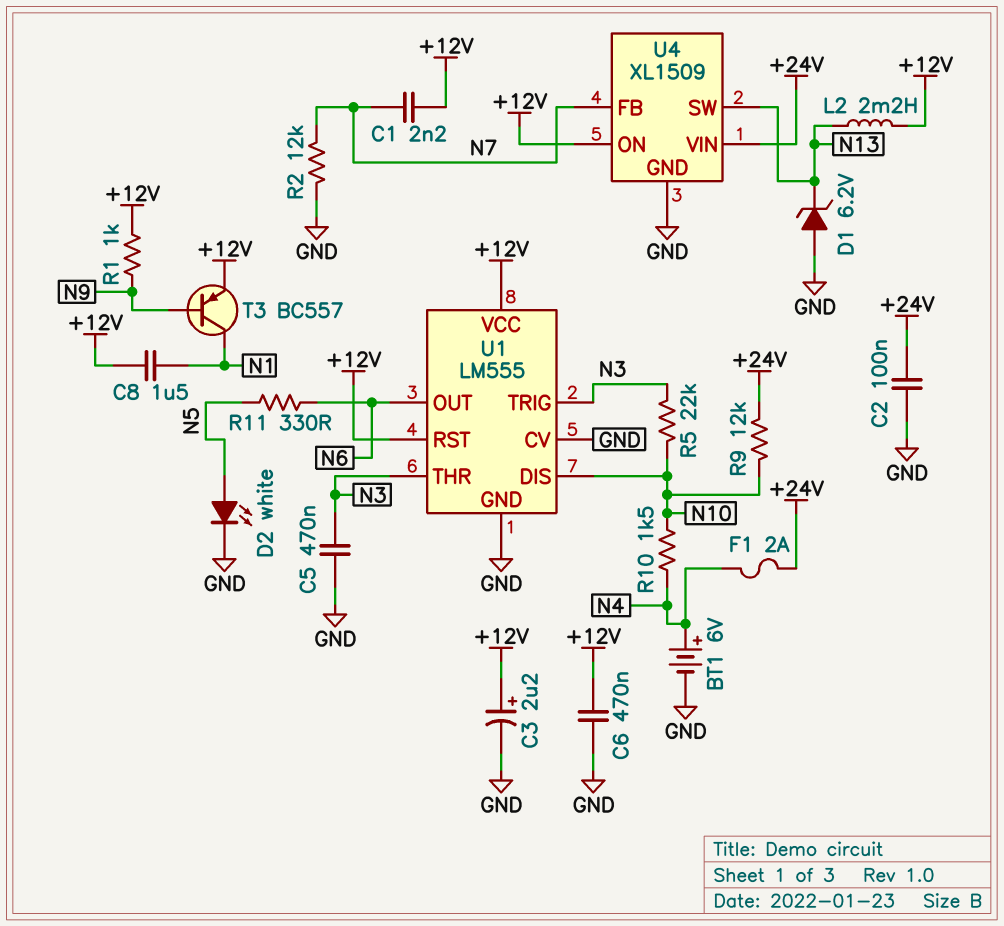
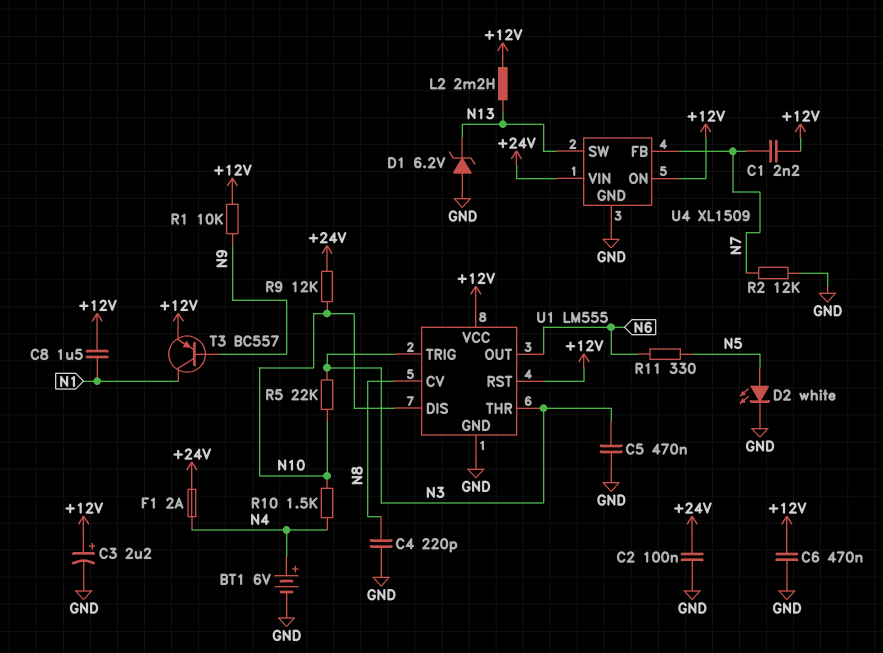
C4: none -> 220pF (GND, N8)
R1: 1k (+12V, N9) -> 10k (+12V, N9)
U1 pin CV: GND -> N8

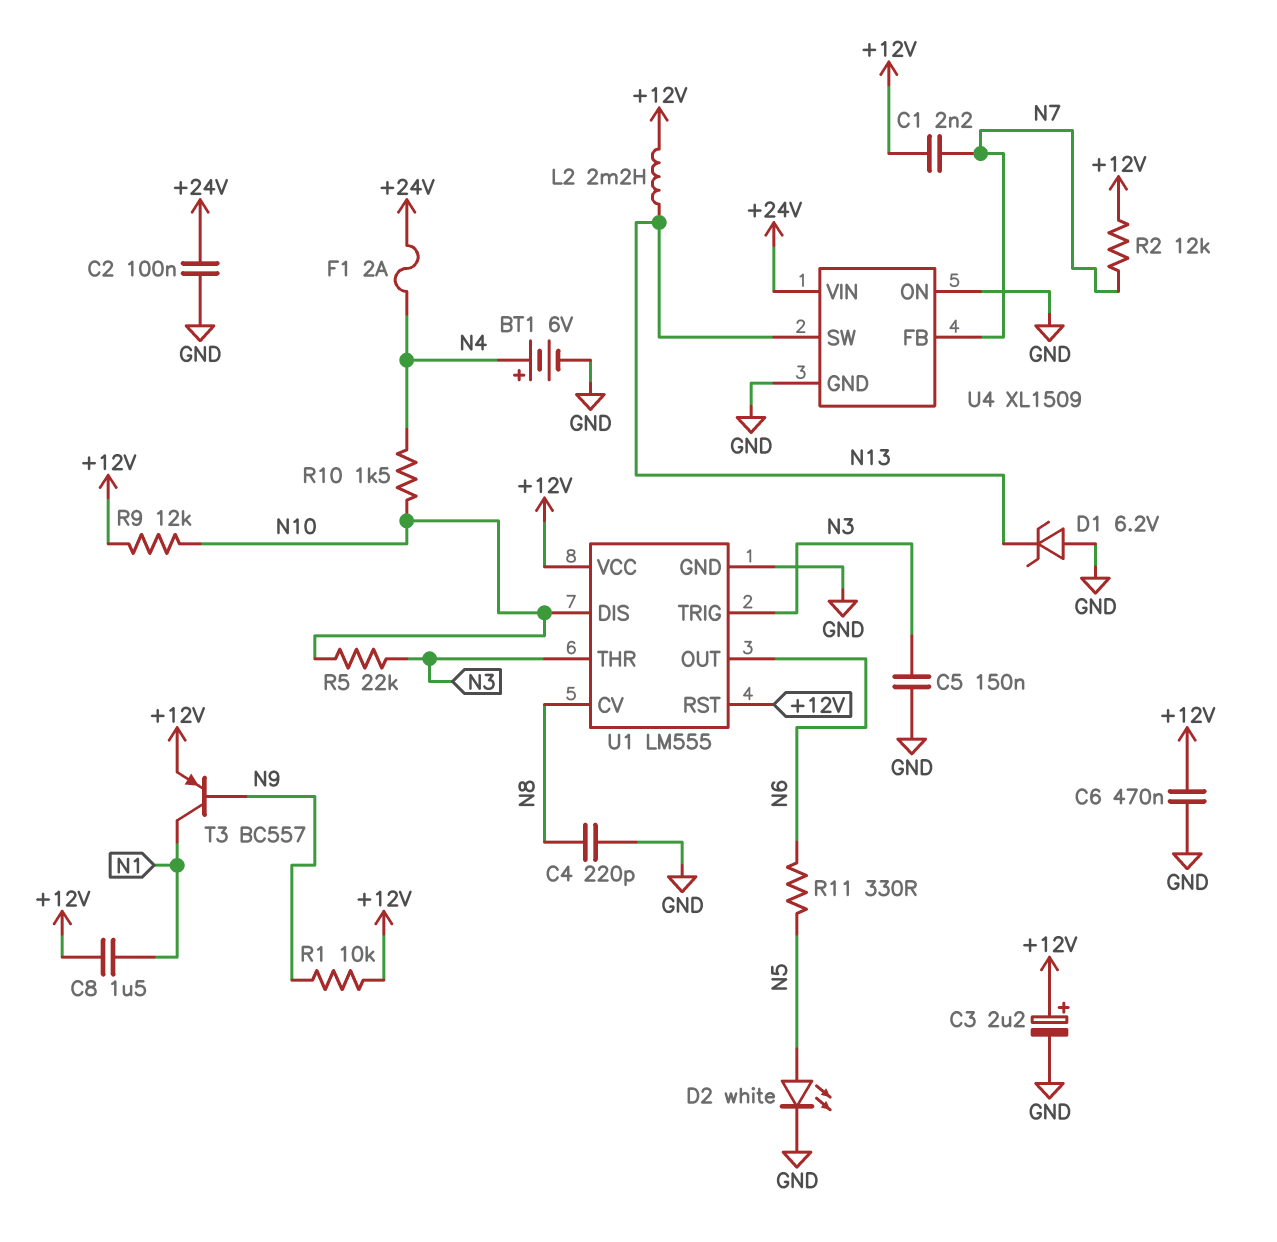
C5: 470nF (GND, N3) -> 150nF (GND, N3)
R2: 12k (GND, N7) -> 12k (+12V, N7)
R9: 12k (+24V, N10) -> 12k (+12V, N10)
U4 pin ON: +12V -> GND

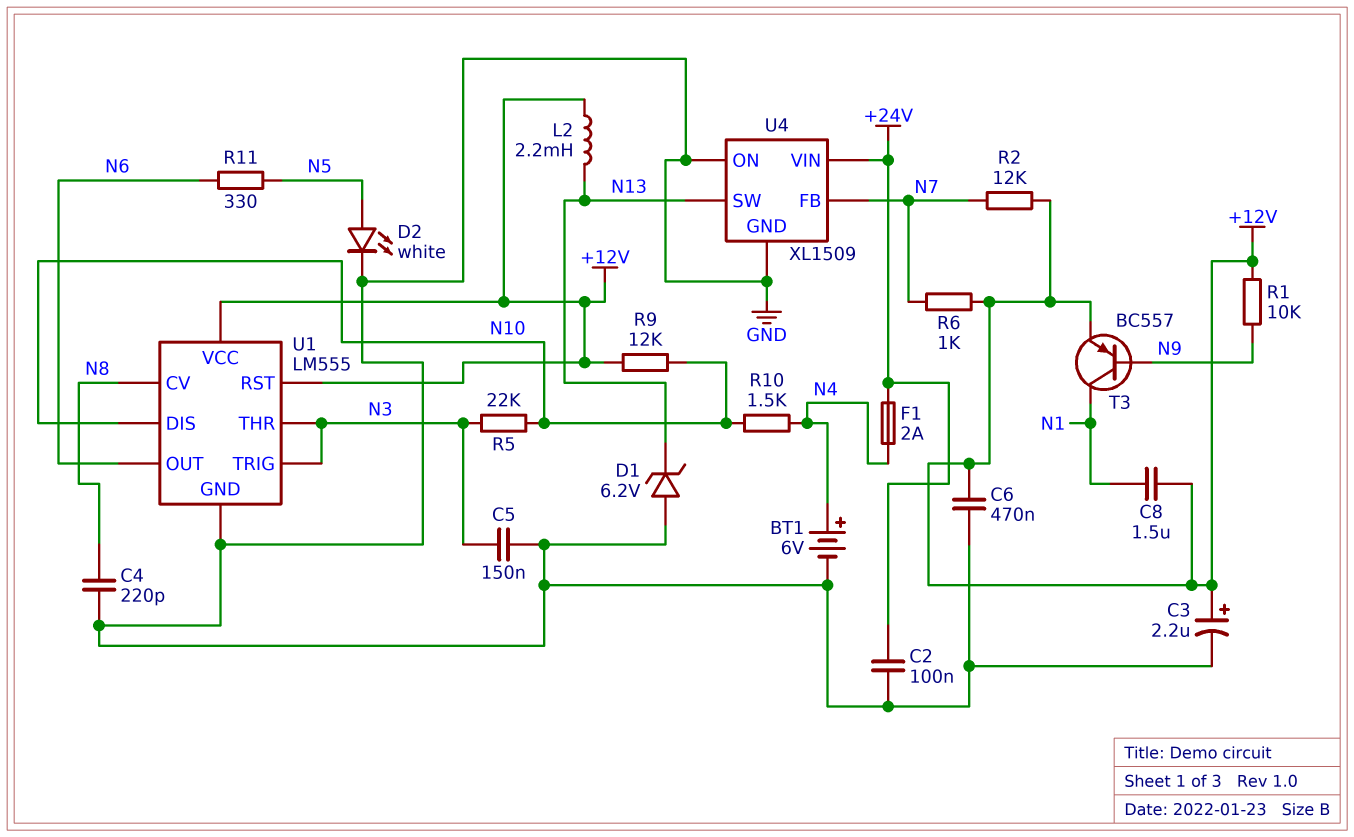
C1: 2.2nF (+12V, N7) -> none
R6: none -> 1k (+12V, N7)

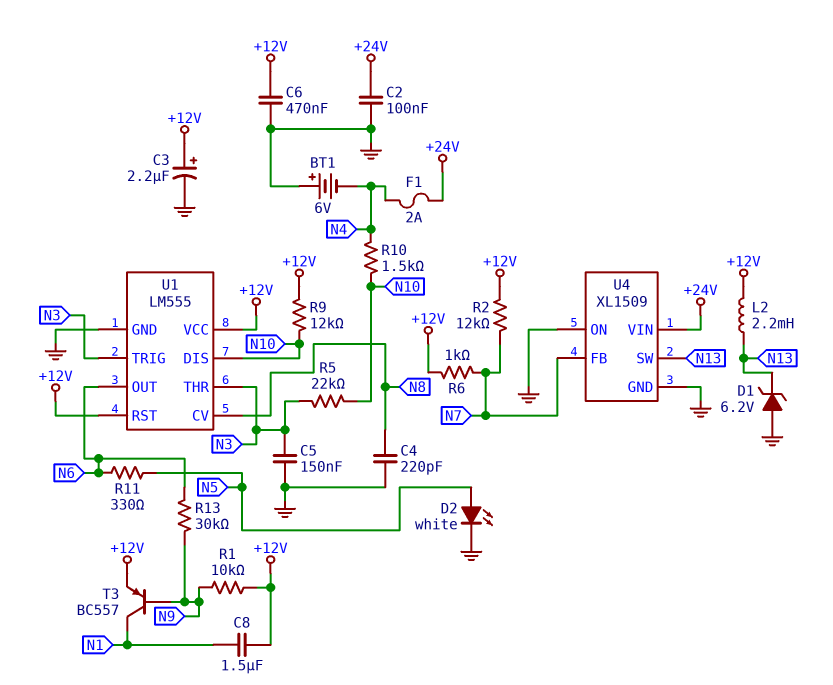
BT1: 6V (plus N4, minus GND) -> 6V (plus GND, minus N4)
R13: none -> 30k (N6, N9)

